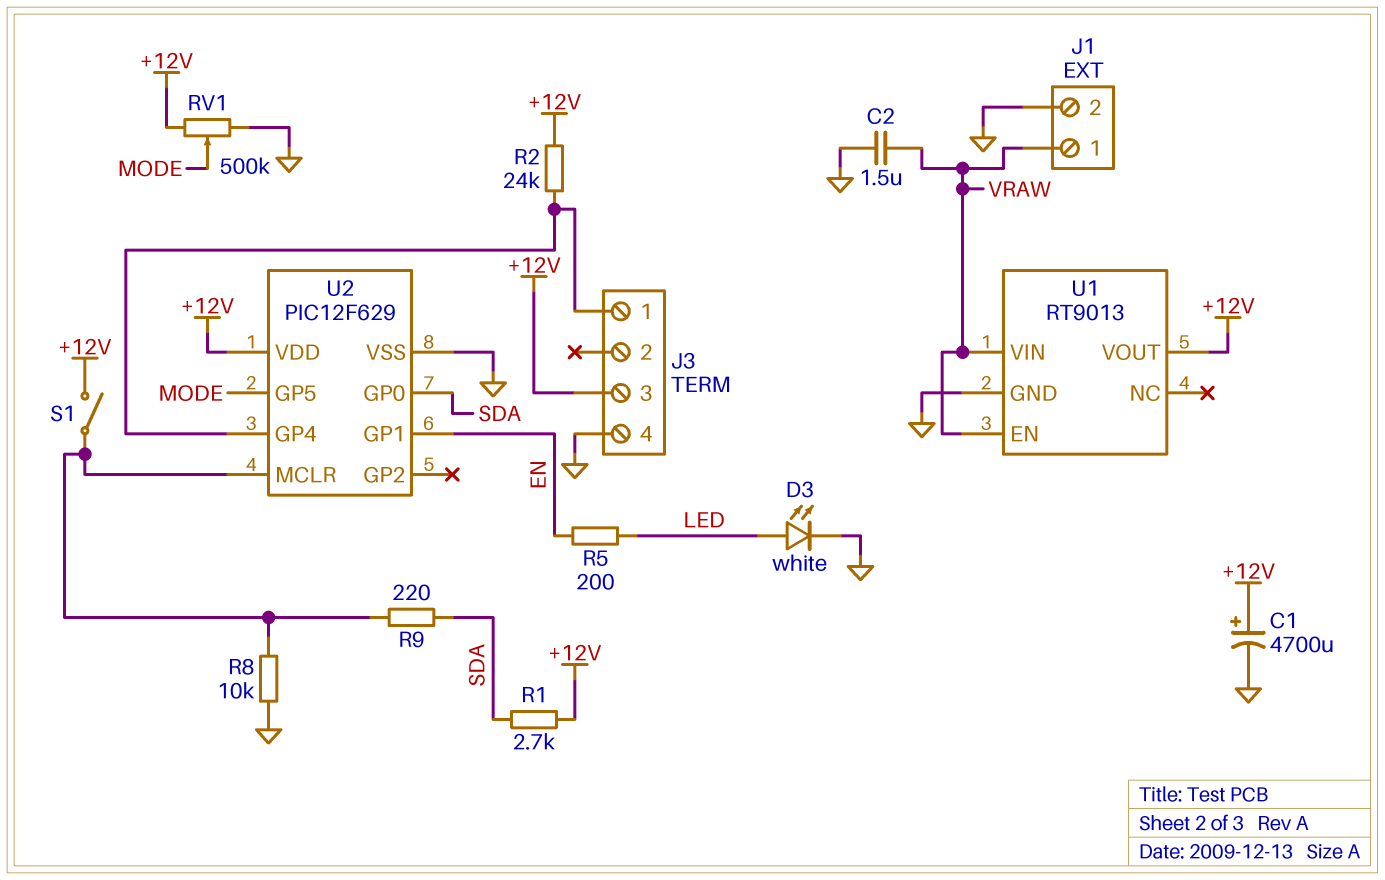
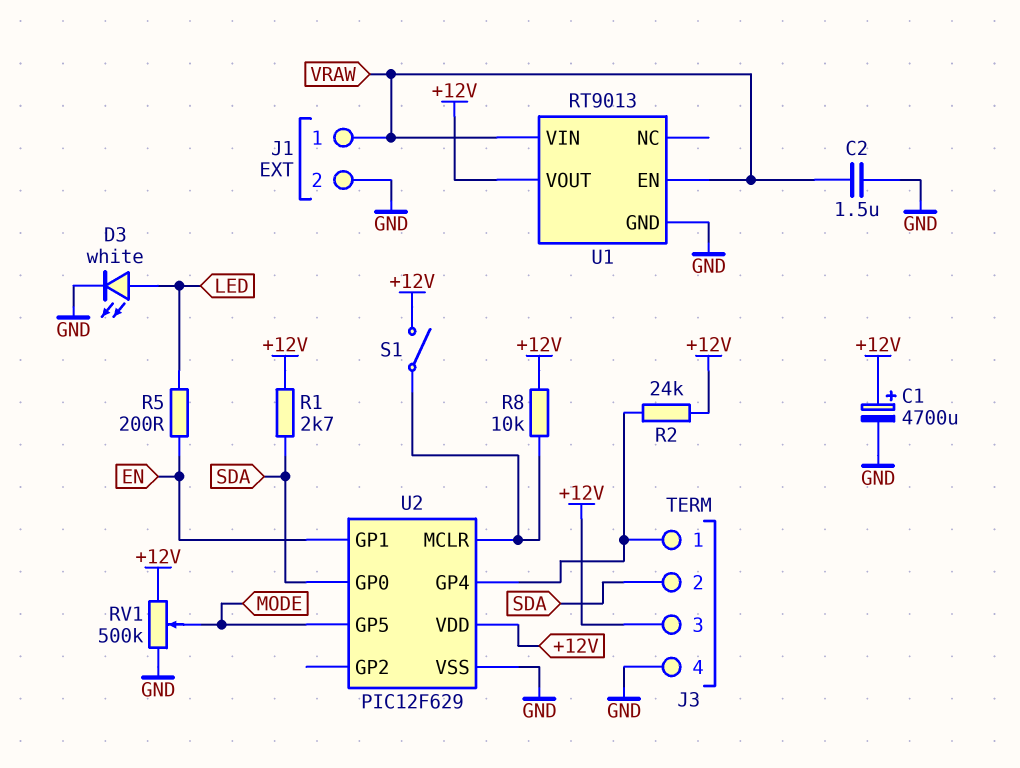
J3 pin 2: none -> SDA
R8: 10k (GND, U2/MCLR) -> 10k (+12V, U2/MCLR)
R9: 220 (SDA, U2/MCLR) -> none

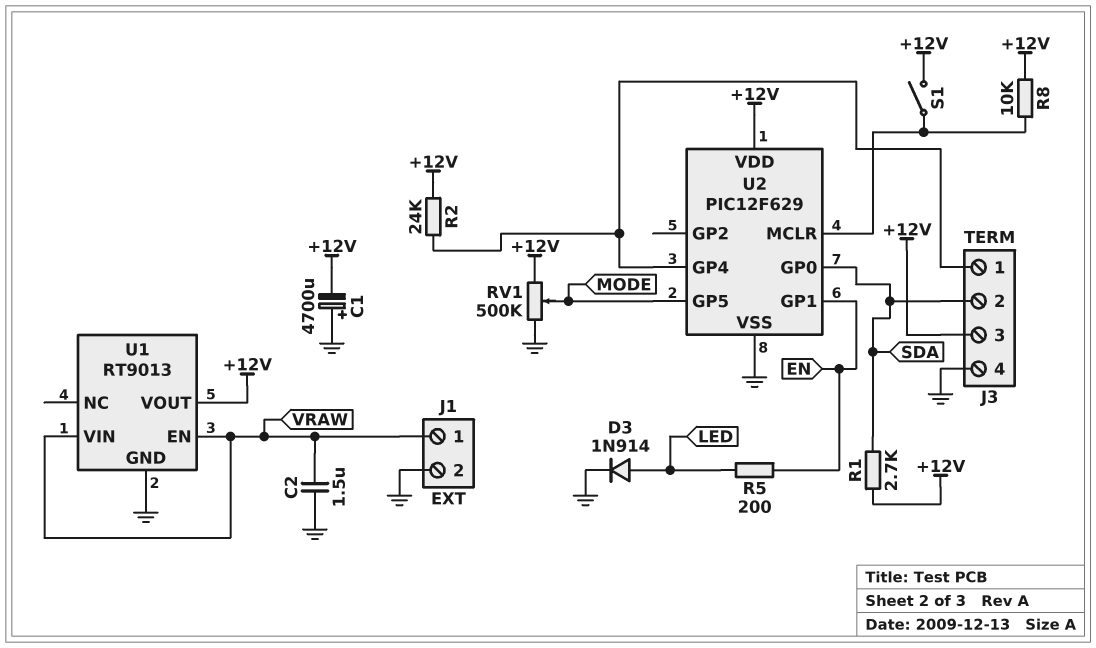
C1: 4700uF (plus +12V, minus GND) -> 4700uF (plus GND, minus +12V)
D3: LED white (A LED, K GND) -> diode 1N914 (A LED, K GND)

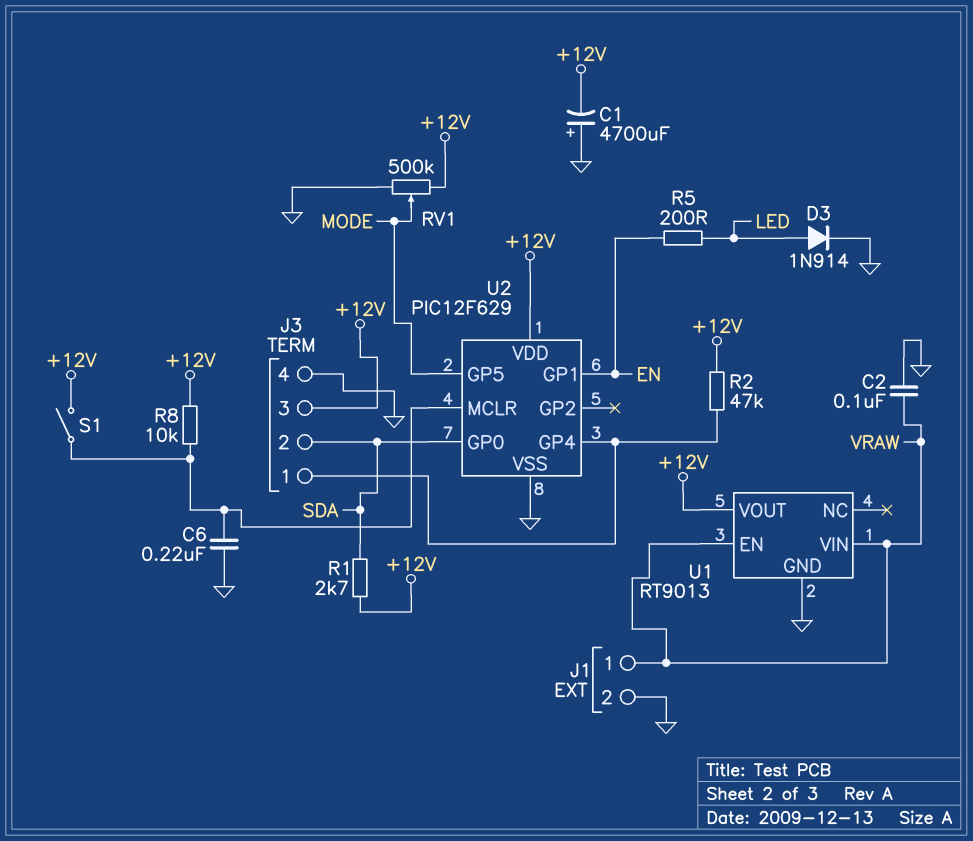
C2: 1.5uF (GND, VRAW) -> 100nF (GND, VRAW)
C6: none -> 220nF (GND, U2/MCLR)
R2: 24k (+12V, J3/1) -> 47k (+12V, J3/1)

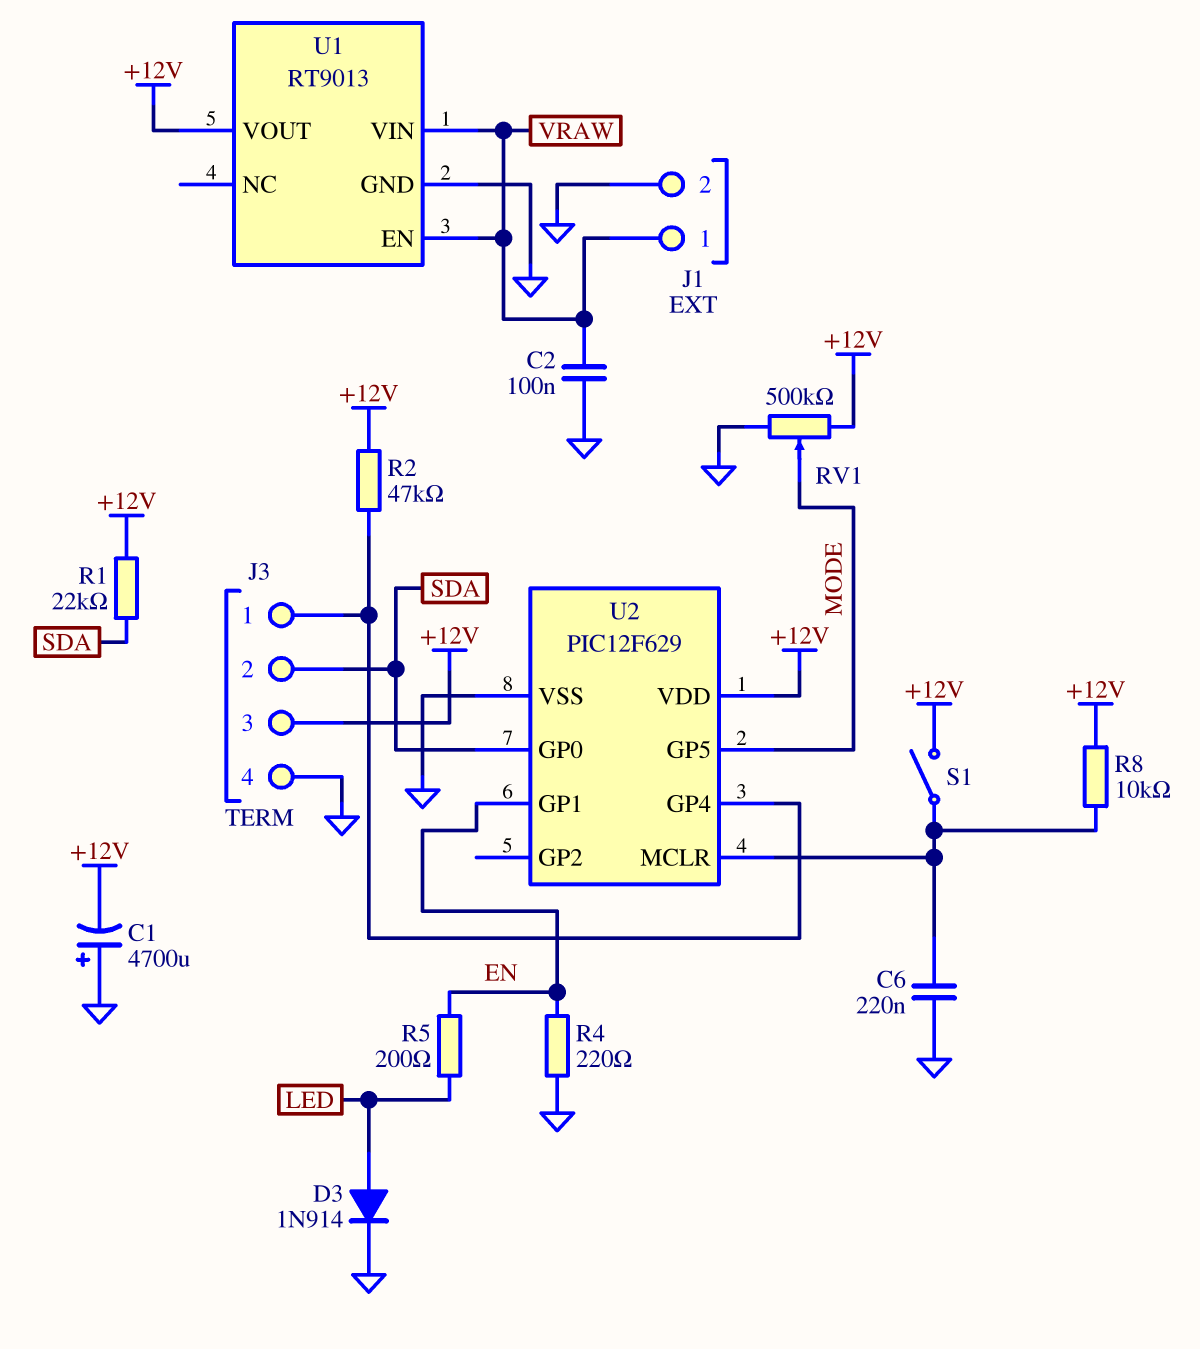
R1: 2.7k (+12V, SDA) -> 22k (+12V, SDA)
R4: none -> 220 (EN, GND)

